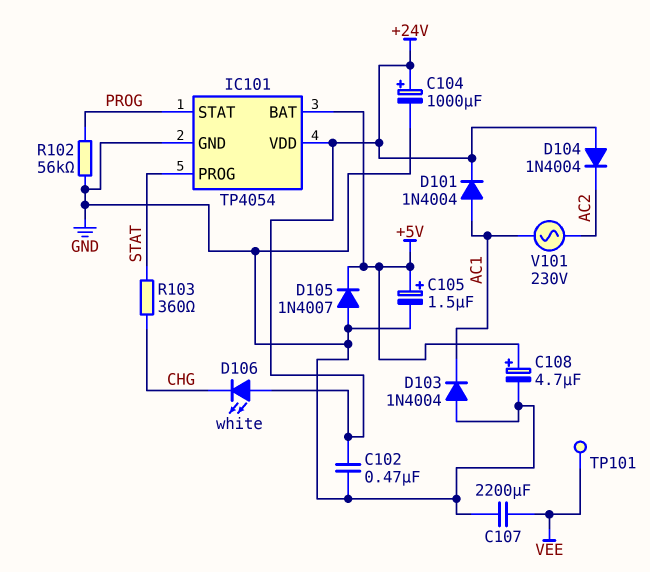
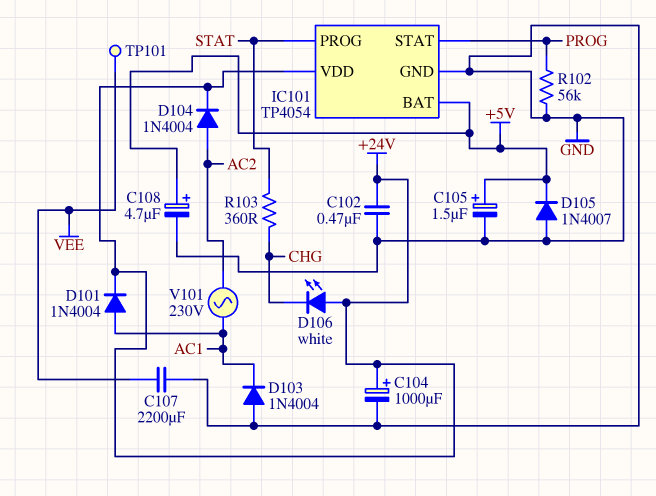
D104: diode 1N4004 (A +24V, K AC2) -> diode 1N4004 (A AC2, K +24V)

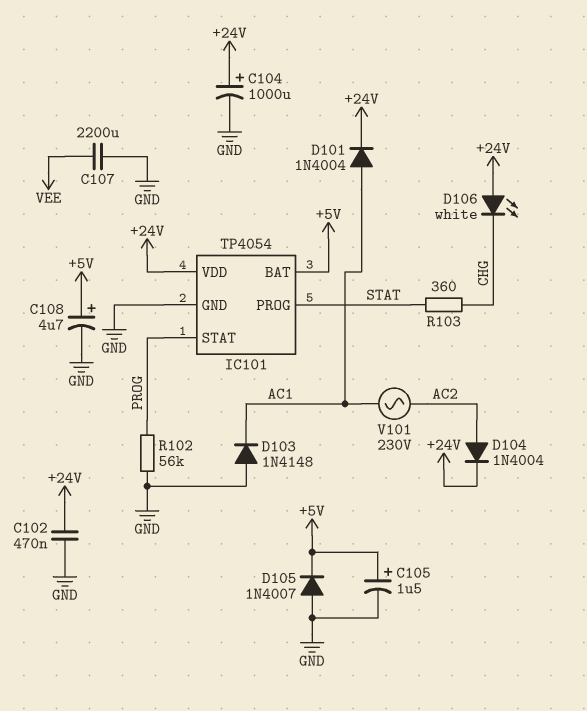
D103: diode 1N4004 (A GND, K AC1) -> diode 1N4148 (A GND, K AC1)
TP101: test point (VEE) -> none

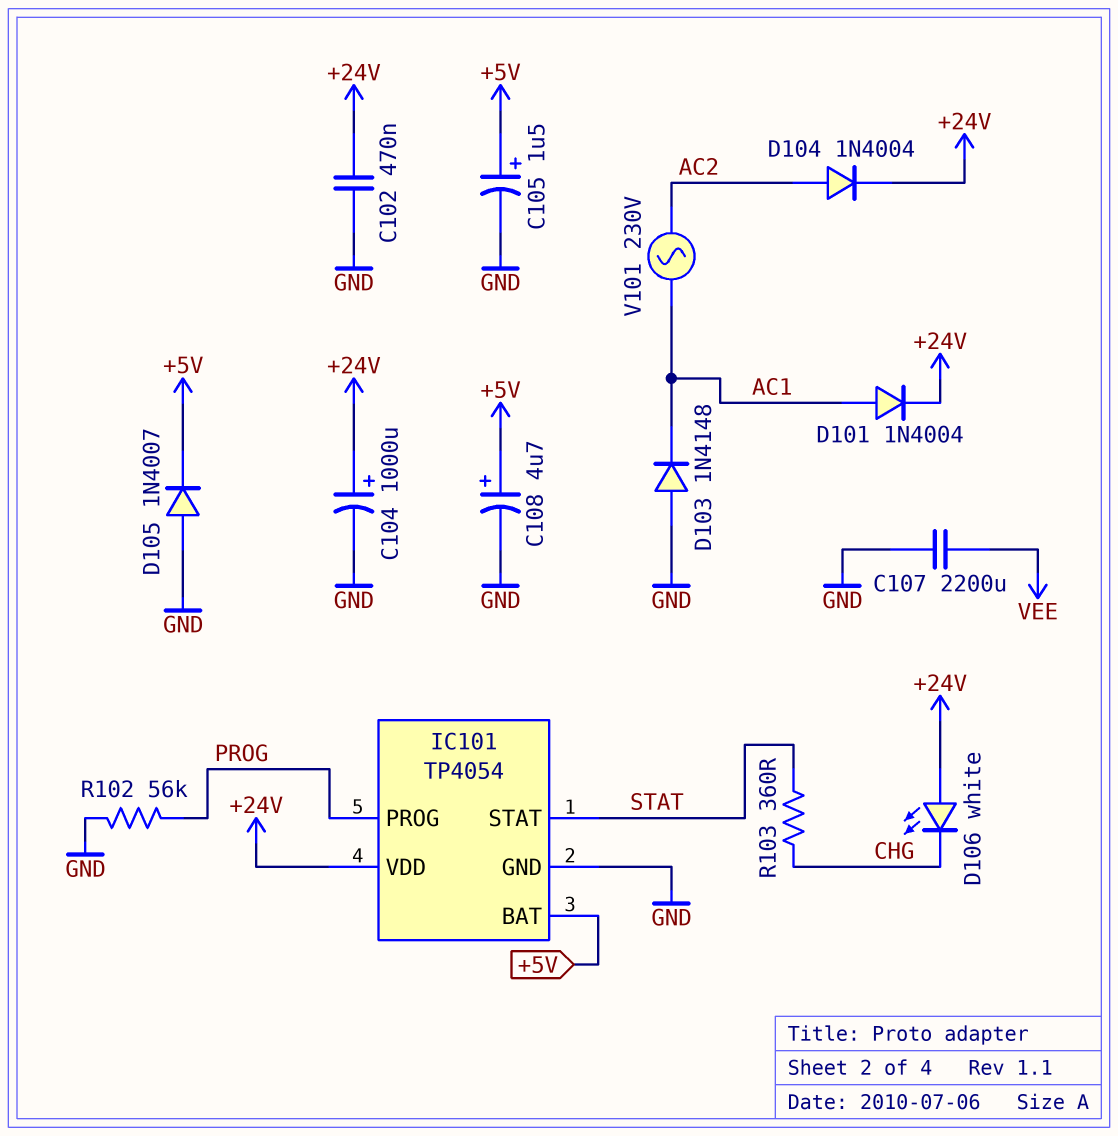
IC101 pin PROG: STAT -> PROG
IC101 pin STAT: PROG -> STAT

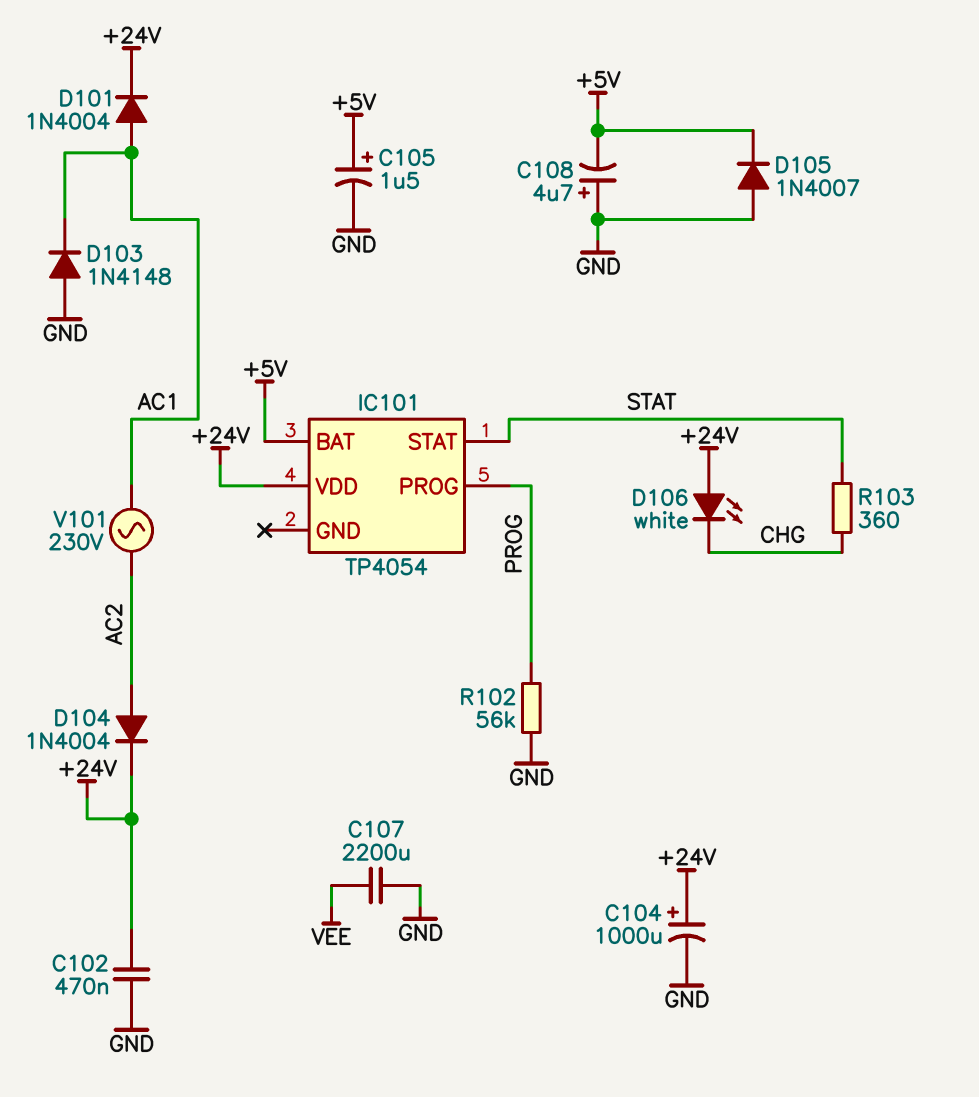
C108: 4.7uF (plus +5V, minus GND) -> 4.7uF (plus GND, minus +5V)
IC101 pin GND: GND -> none

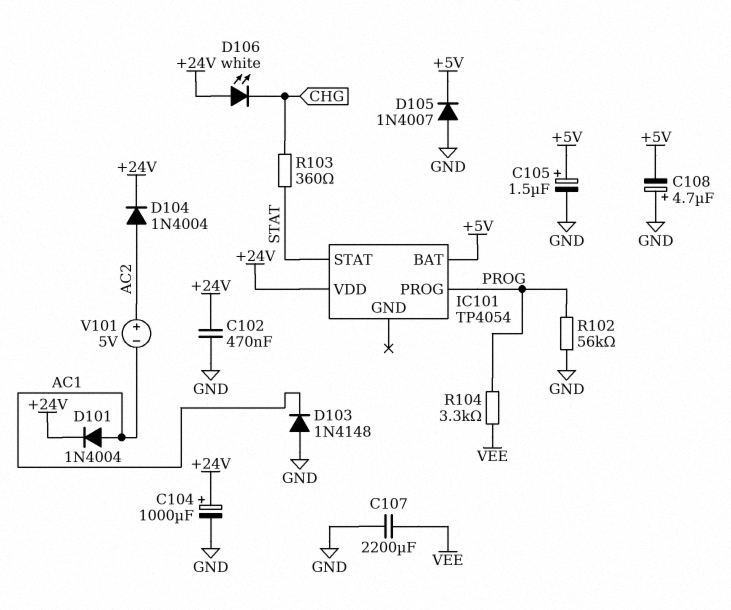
R104: none -> 3.3k (PROG, VEE)
V101: AC 230V (AC1, AC2) -> 5V (plus AC2, minus AC1)

